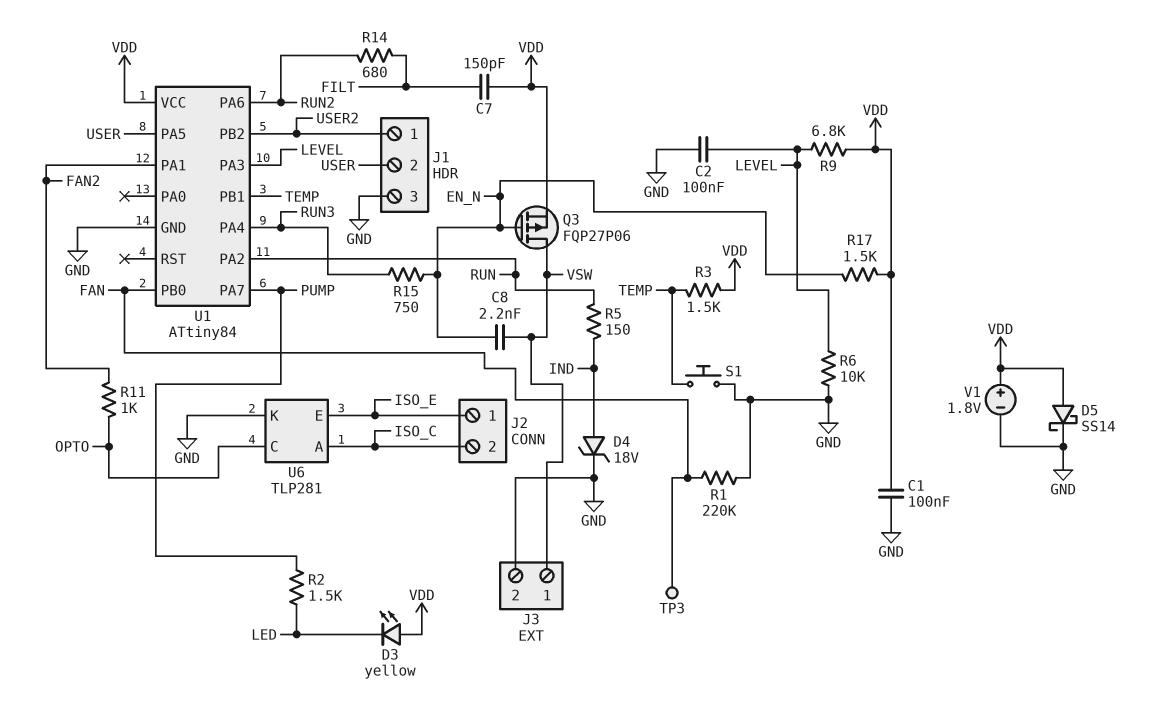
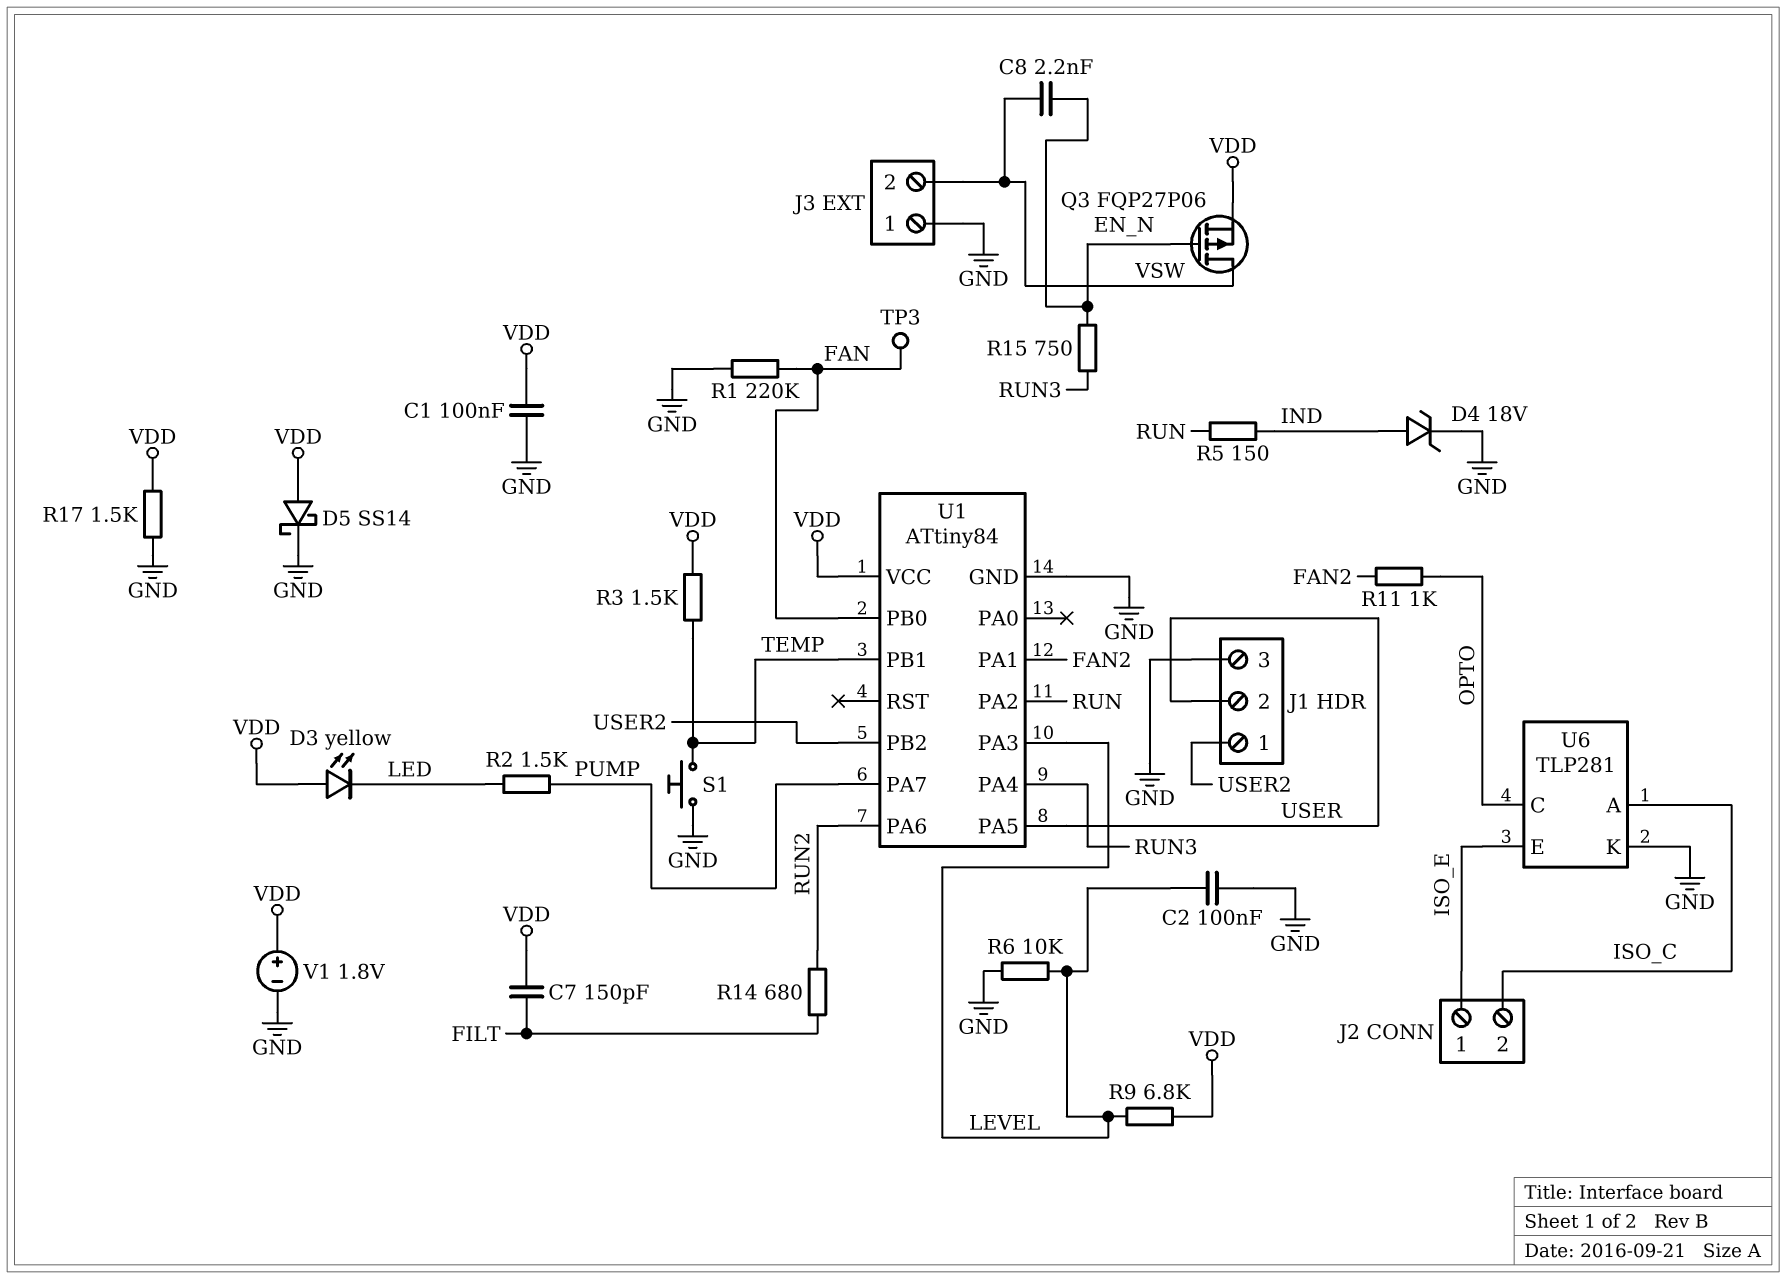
J3 pin 1: VSW -> GND
J3 pin 2: GND -> VSW
R17: 1.5k (EN_N, VDD) -> 1.5k (GND, VDD)

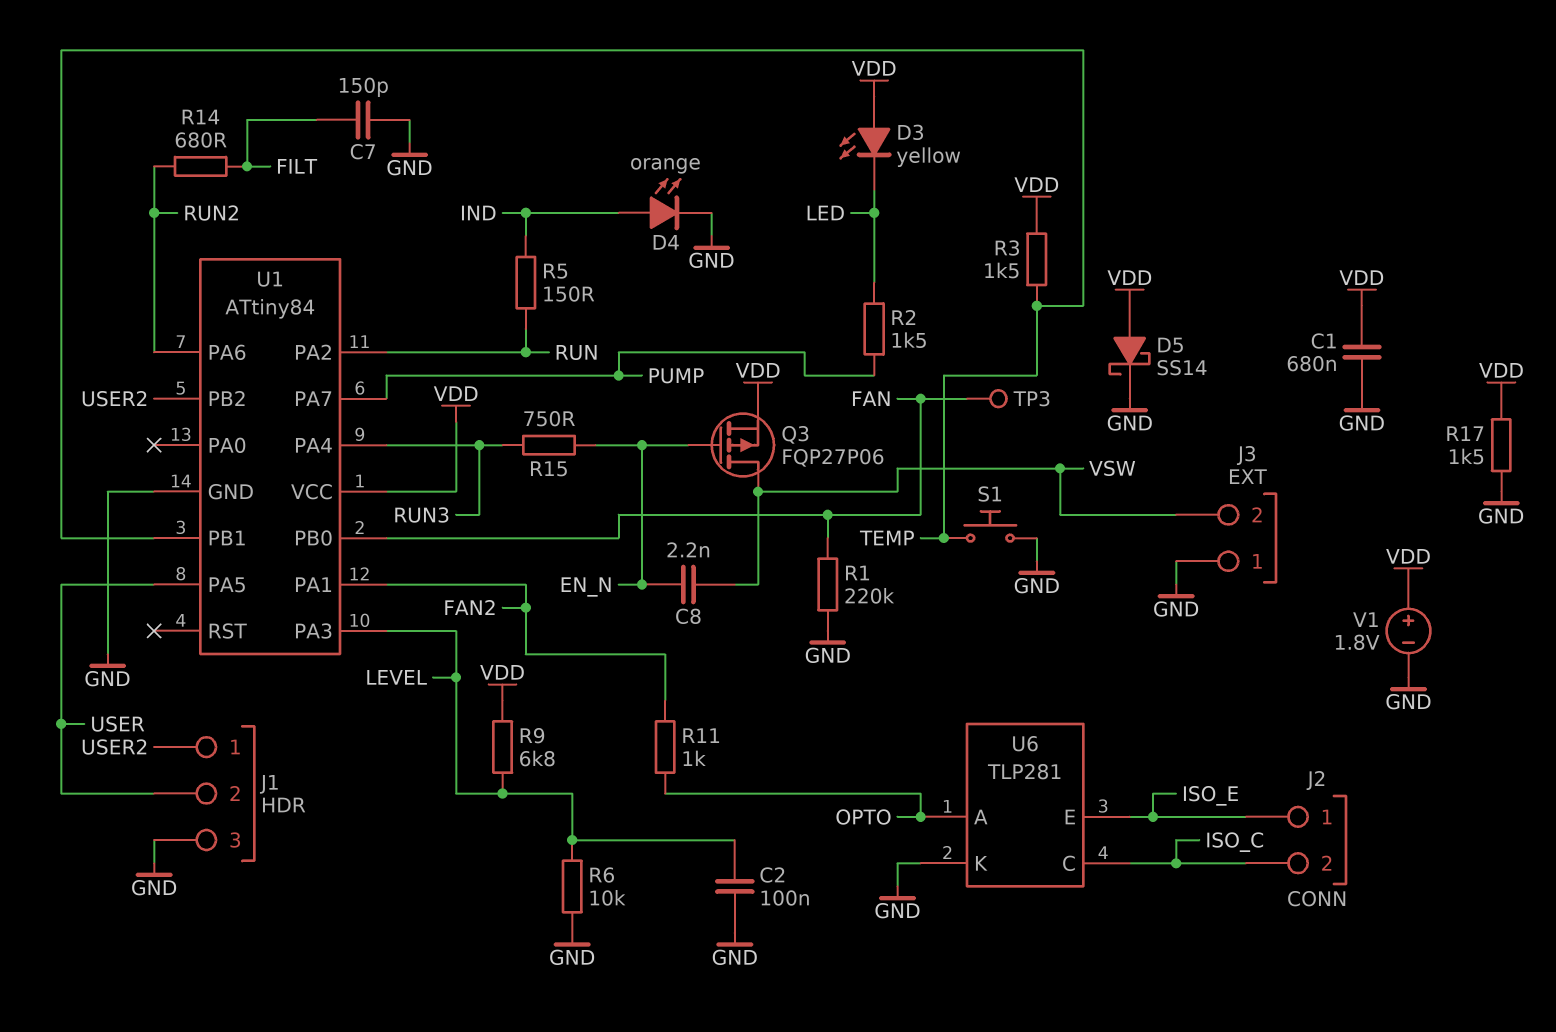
C1: 100nF (GND, VDD) -> 680nF (GND, VDD)
C7: 150pF (FILT, VDD) -> 150pF (FILT, GND)
D4: zener 18V (A IND, K GND) -> LED orange (A IND, K GND)
U6 pin A: ISO_C -> OPTO
U6 pin C: OPTO -> ISO_C

